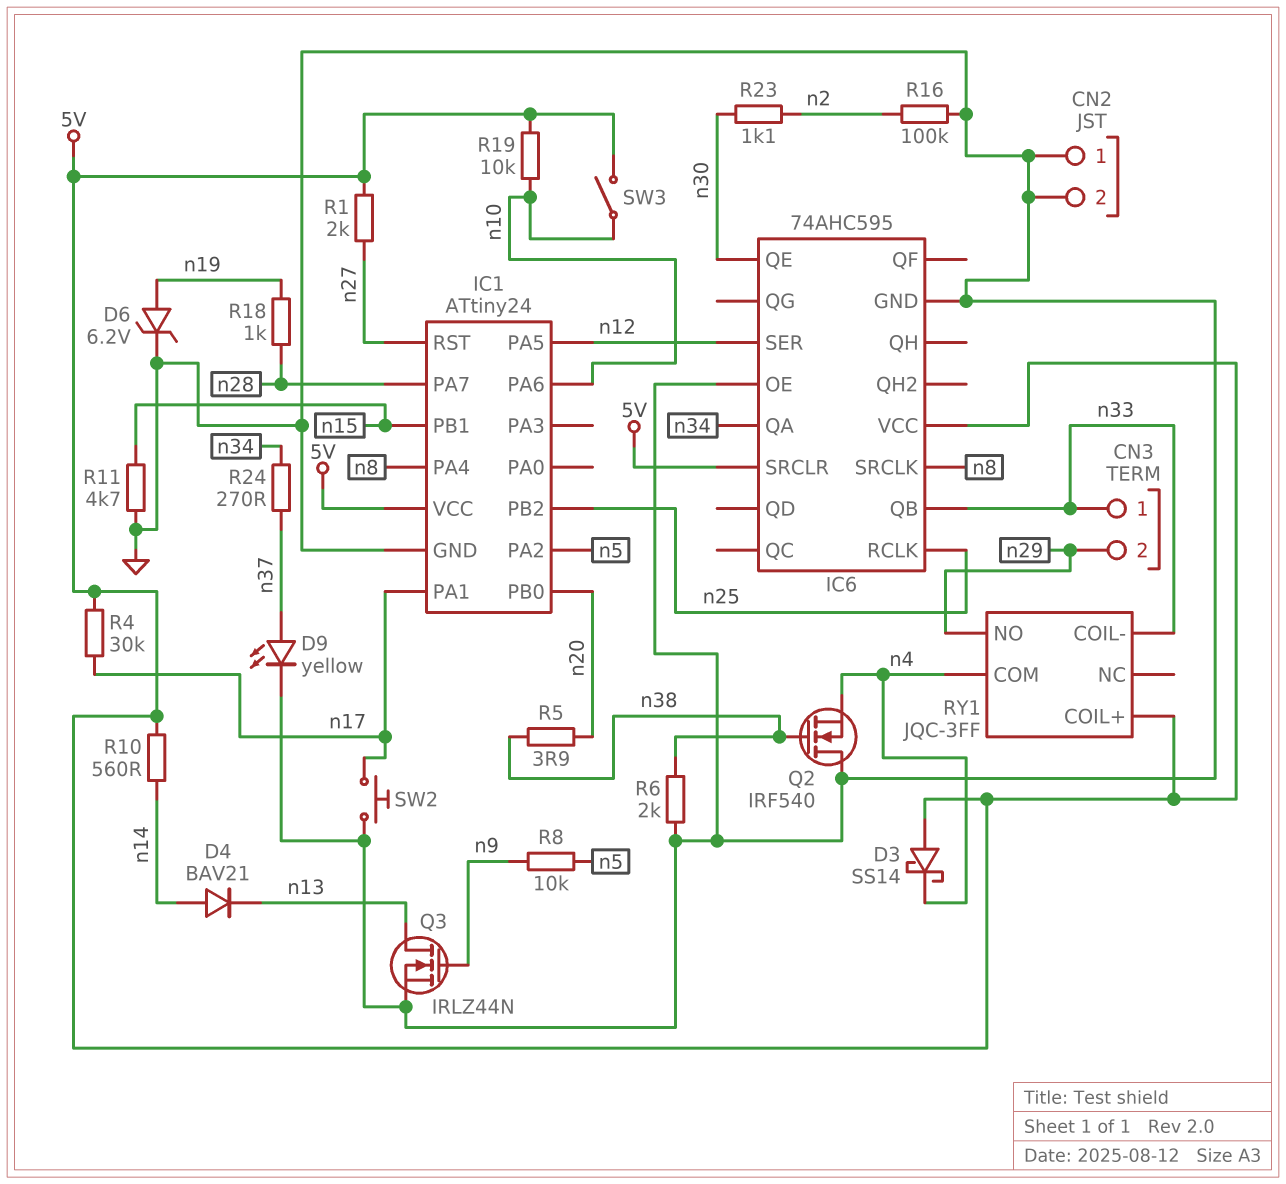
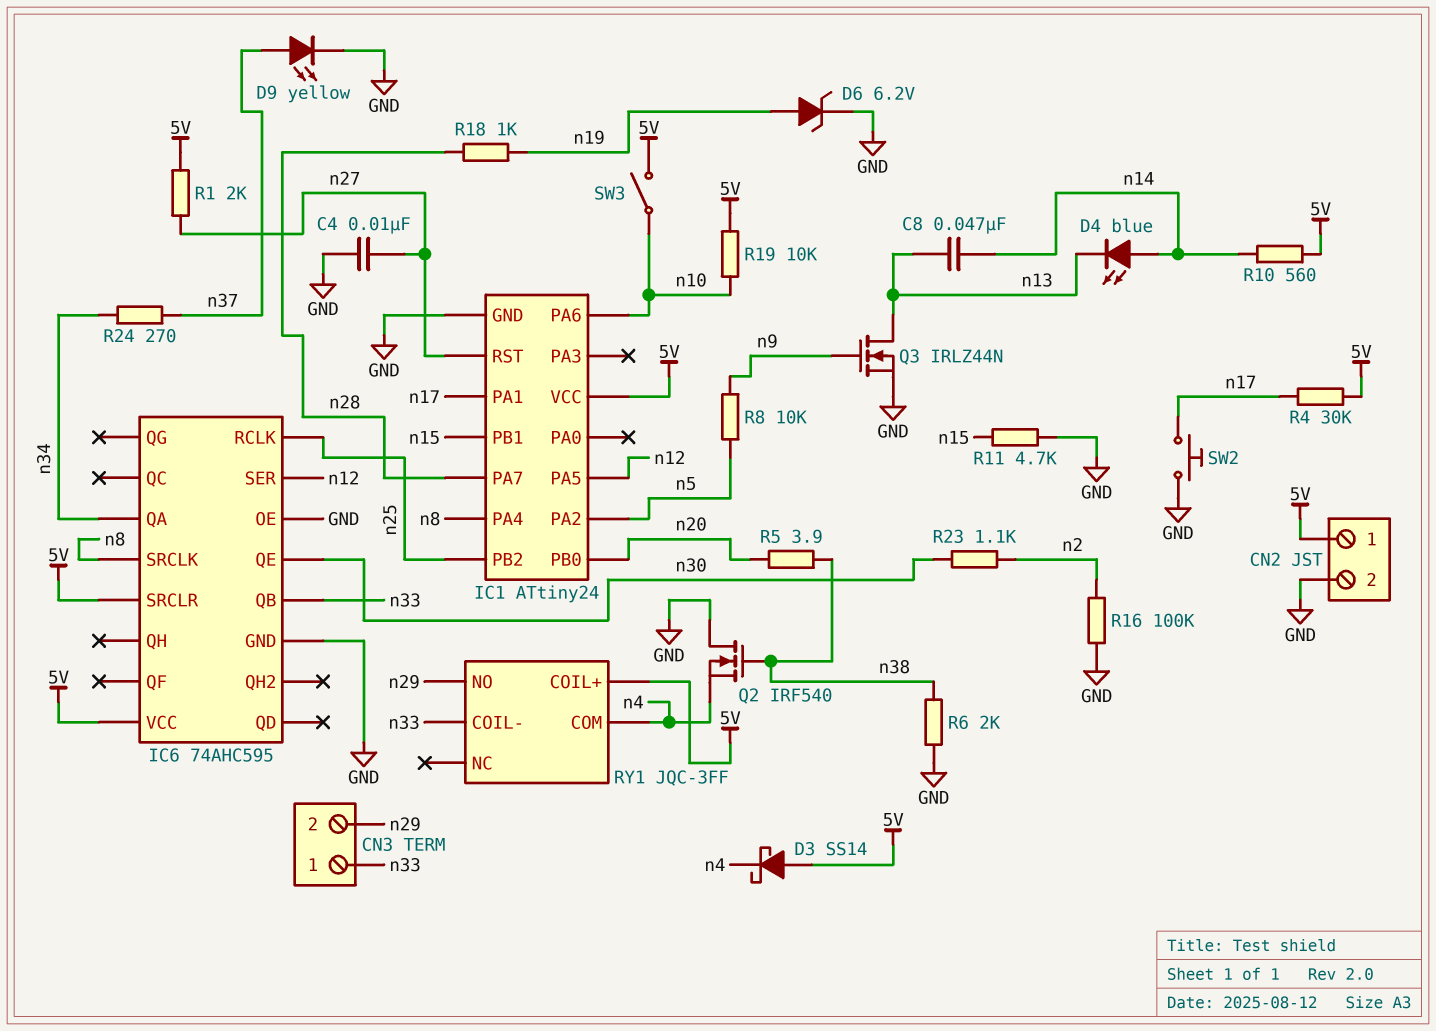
C4: none -> 10nF (GND, n27)
C8: none -> 47nF (n13, n14)
CN2 pin 1: GND -> 5V
D4: diode BAV21 (A n14, K n13) -> LED blue (A n14, K n13)

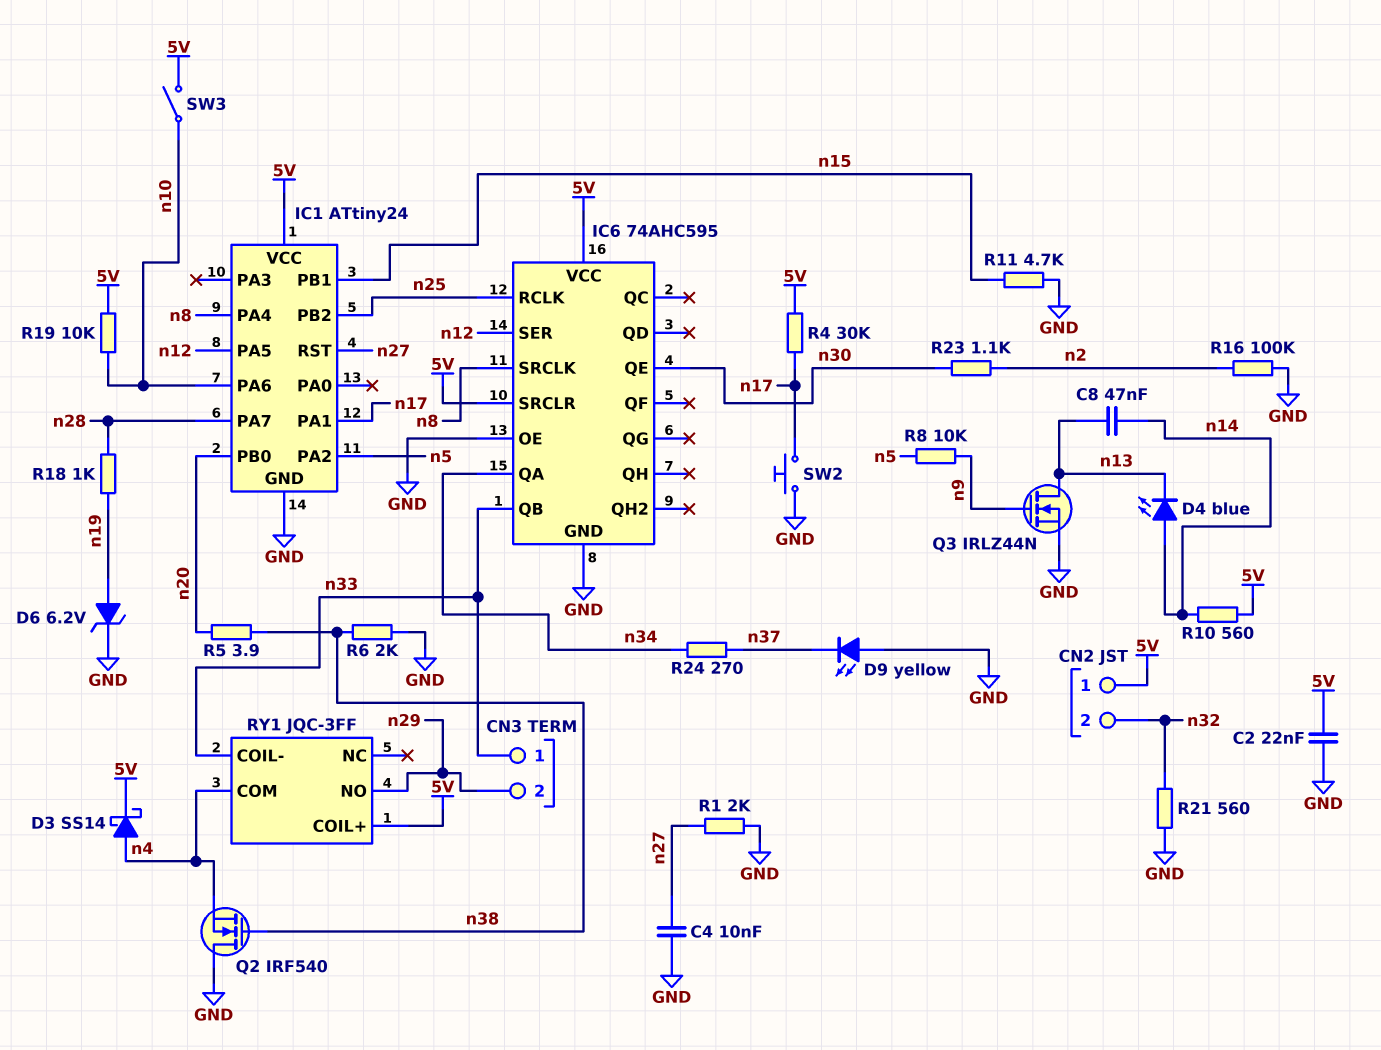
C2: none -> 22nF (5V, GND)
CN2 pin 2: GND -> n32
D3: schottky SS14 (A 5V, K n4) -> schottky SS14 (A n4, K 5V)
D9: LED yellow (A n37, K GND) -> LED yellow (A GND, K n37)
R1: 2k (5V, n27) -> 2k (GND, n27)
R21: none -> 560 (GND, n32)

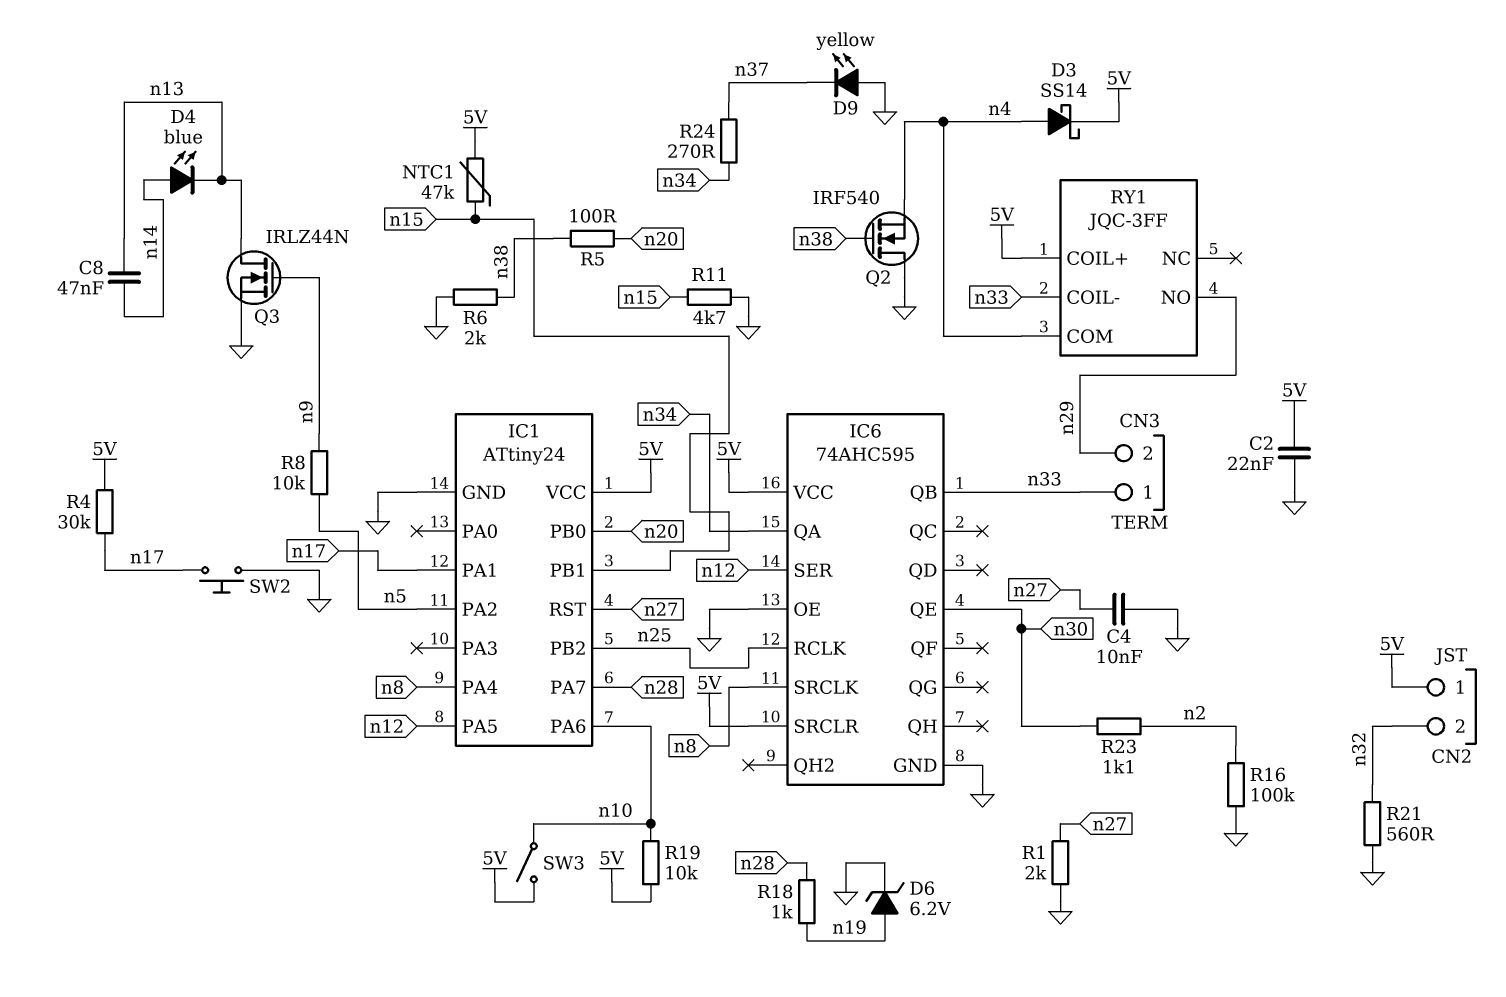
NTC1: none -> 47k (5V, n15)
R5: 3.9 (n20, n38) -> 100 (n20, n38)
R10: 560 (5V, n14) -> none

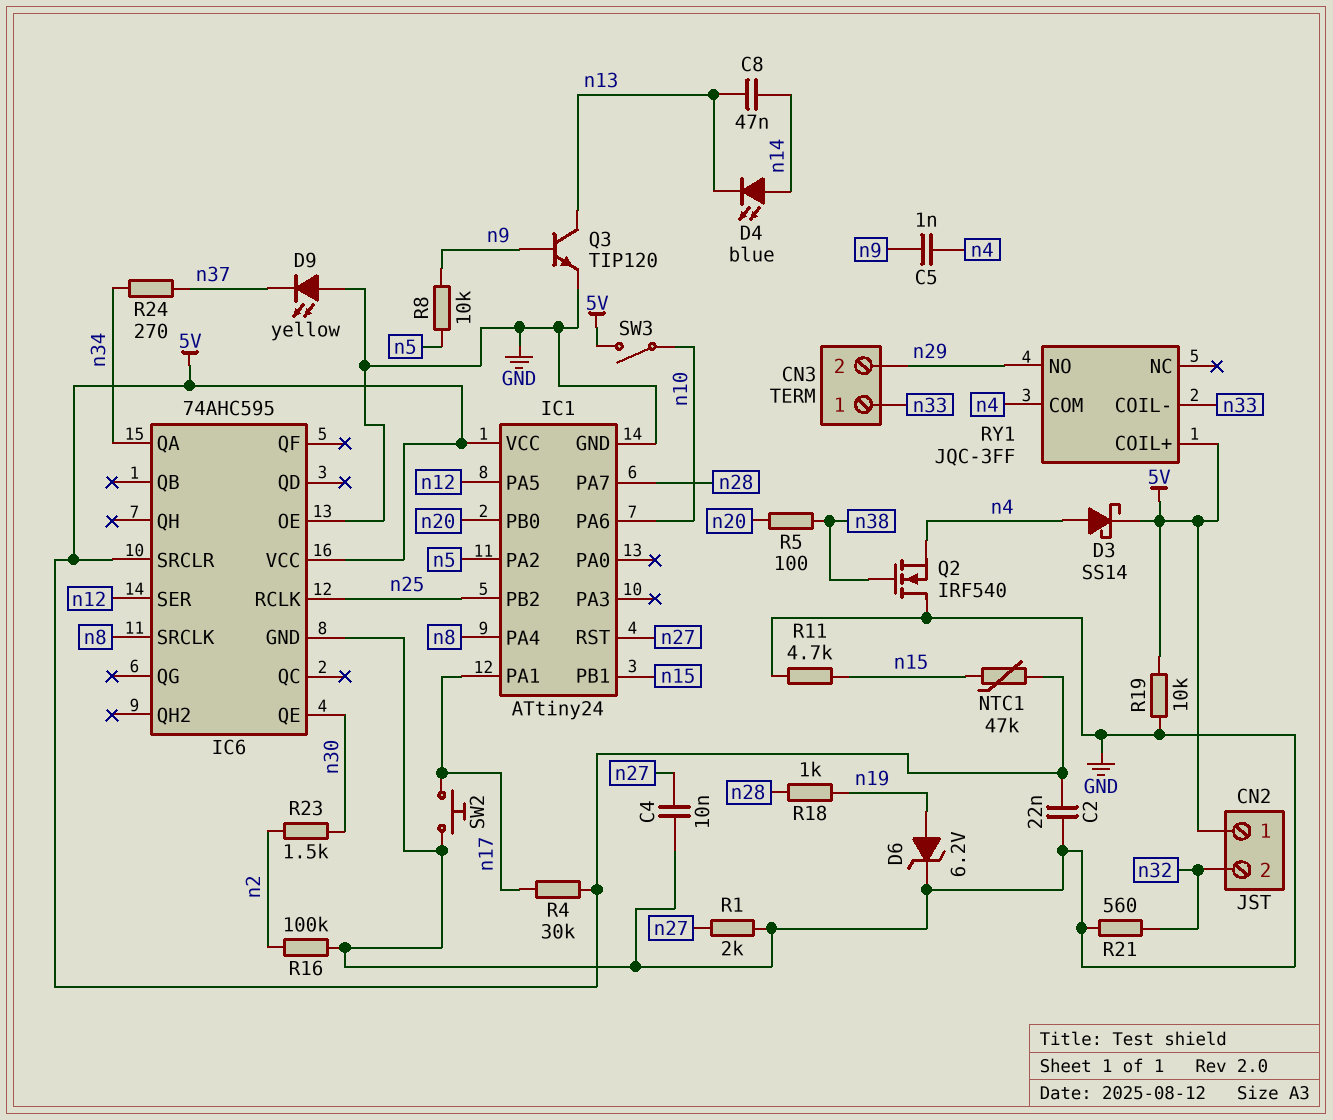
C5: none -> 1nF (n4, n9)
IC6 pin QB: n33 -> none
Q3: NMOS IRLZ44N (G n9, D n13, S GND) -> NPN TIP120 (B n9, C n13, E GND)
R6: 2k (GND, n38) -> none
R19: 10k (5V, n10) -> 10k (5V, GND)
R23: 1.1k (n2, n30) -> 1.5k (n2, n30)

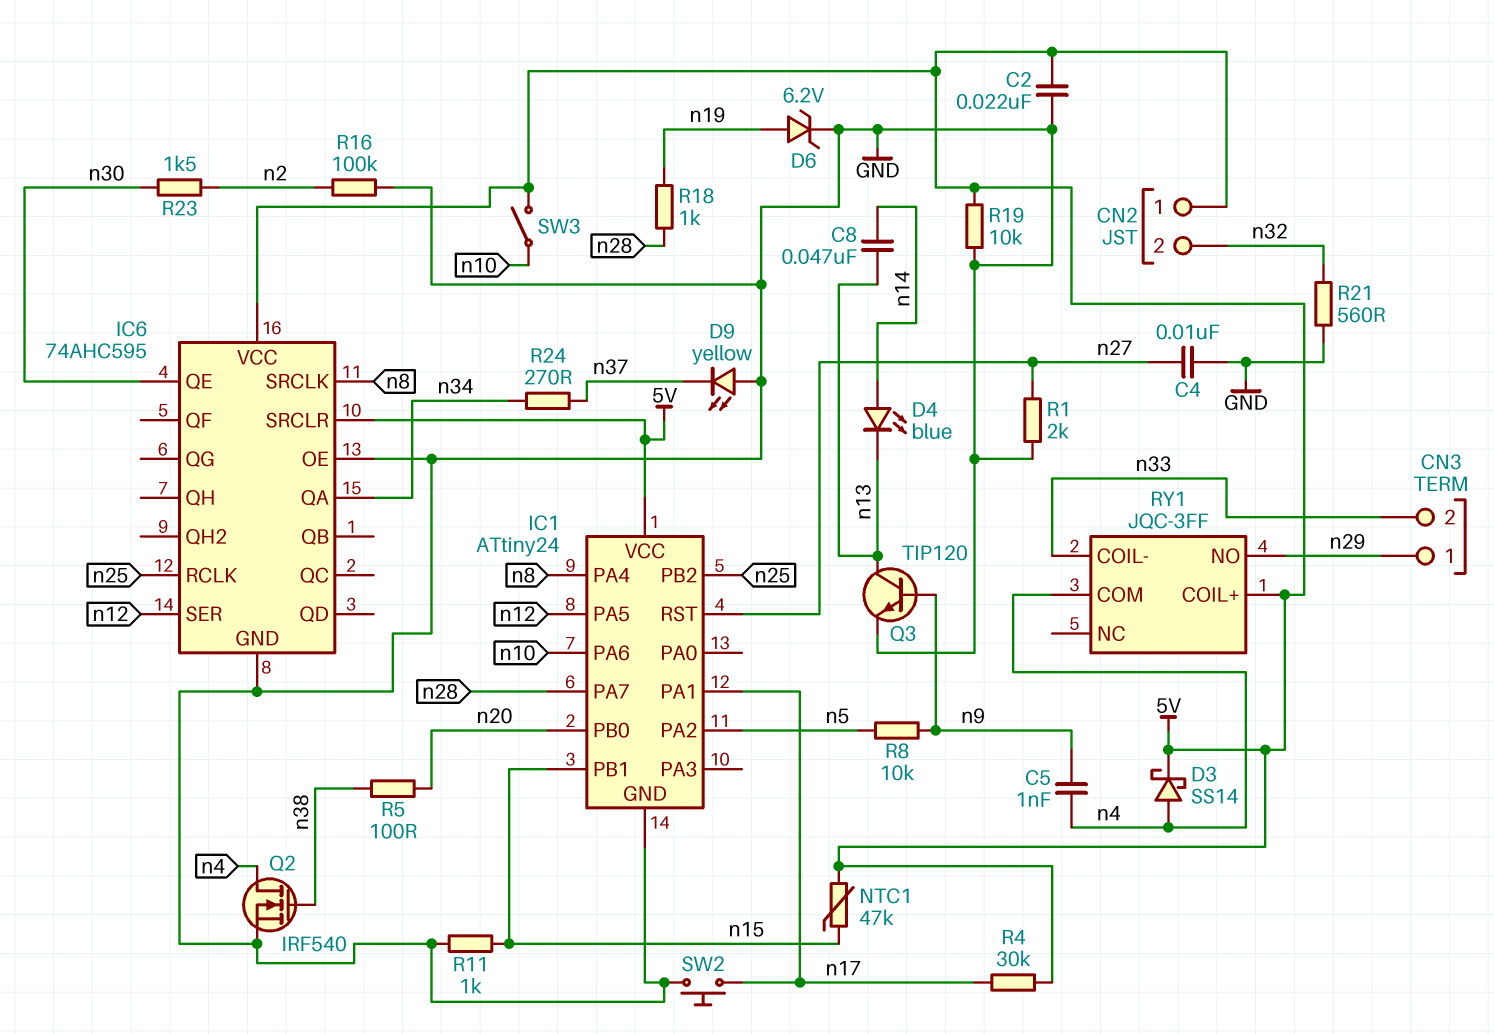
CN3 pin 1: n33 -> n29
CN3 pin 2: n29 -> n33
Q2: NMOS IRF540 (G n38, D GND, S n4) -> NMOS IRF540 (G n38, D n4, S GND)
R11: 4.7k (GND, n15) -> 1k (GND, n15)

